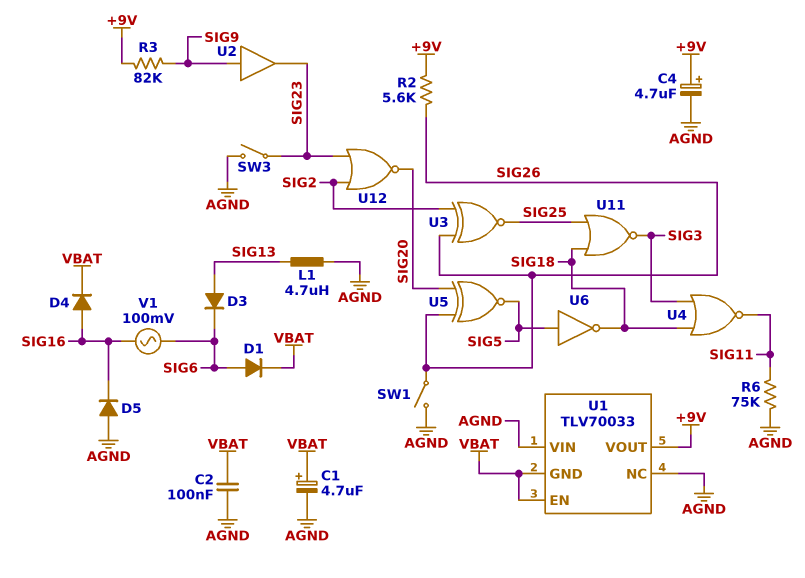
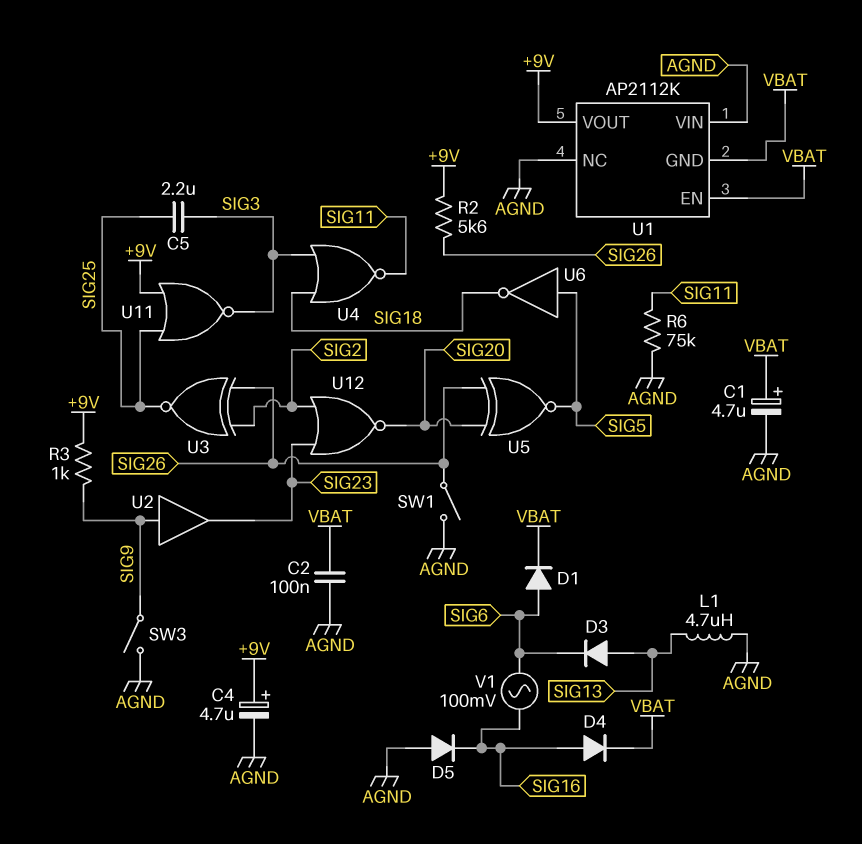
C5: none -> 2.2uF (SIG3, SIG25)
R3: 82k (+9V, SIG9) -> 1k (+9V, SIG9)
SW3: switch (AGND, SIG23) -> switch (AGND, SIG9)
U1: TLV70033 -> AP2112K
U11: NOR (in SIG18, in SIG25, out SIG3) -> NOR (in +9V, in SIG25, out SIG3)

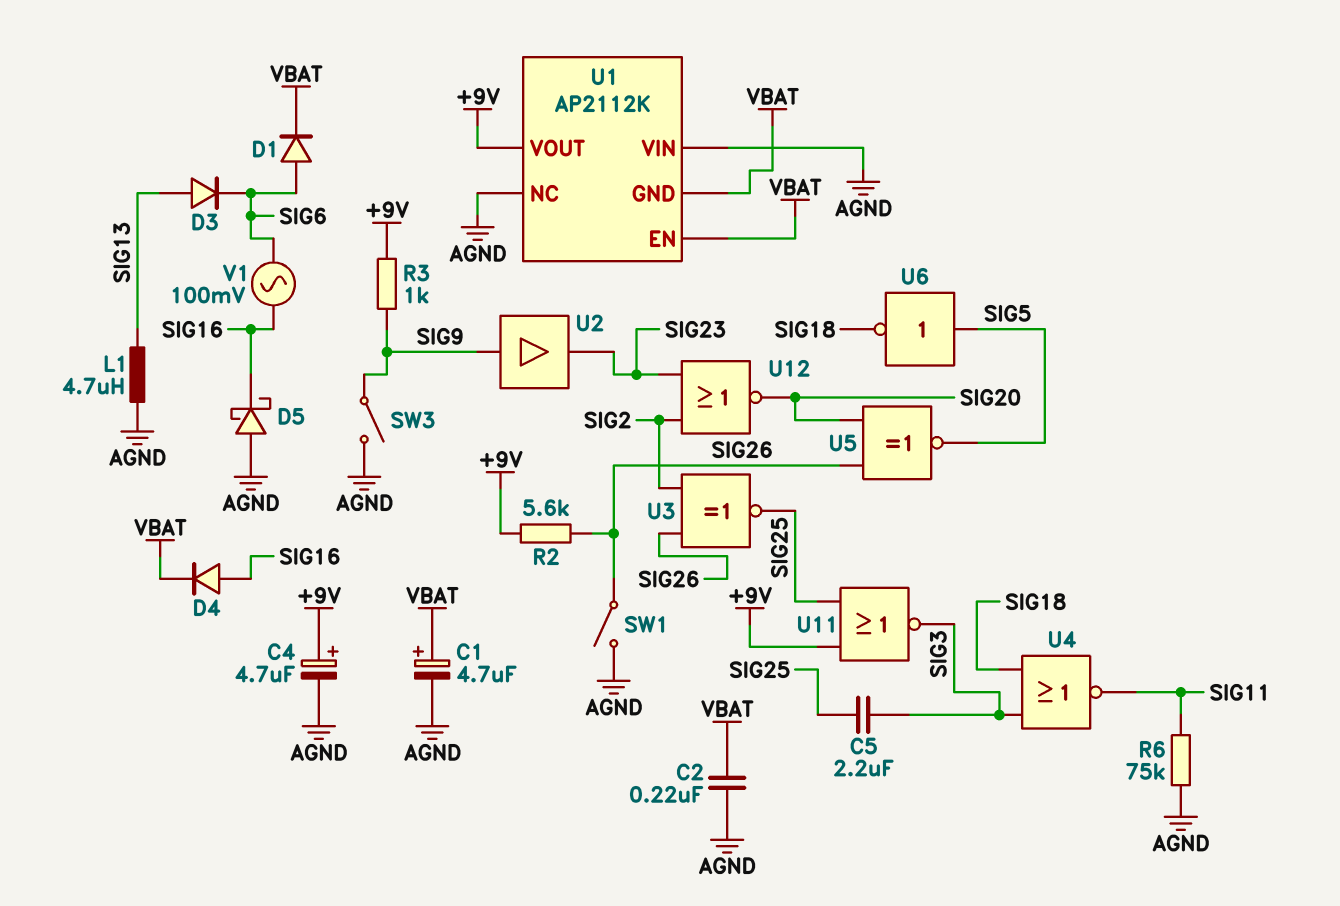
C2: 100nF (AGND, VBAT) -> 220nF (AGND, VBAT)
D5: diode (A AGND, K SIG16) -> schottky (A AGND, K SIG16)

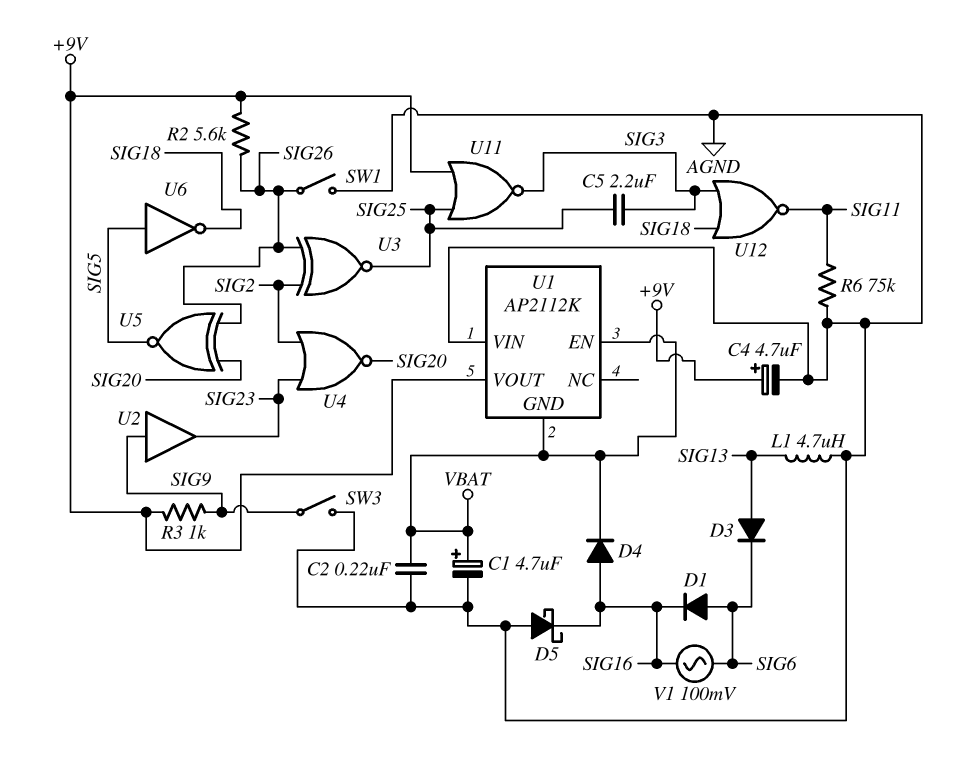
D1: diode (A SIG6, K VBAT) -> diode (A SIG6, K SIG16)
U1 pin NC: AGND -> none
U4: NOR (in SIG3, in SIG18, out SIG11) -> NOR (in SIG2, in SIG23, out SIG20)
U12: NOR (in SIG2, in SIG23, out SIG20) -> NOR (in SIG3, in SIG18, out SIG11)

